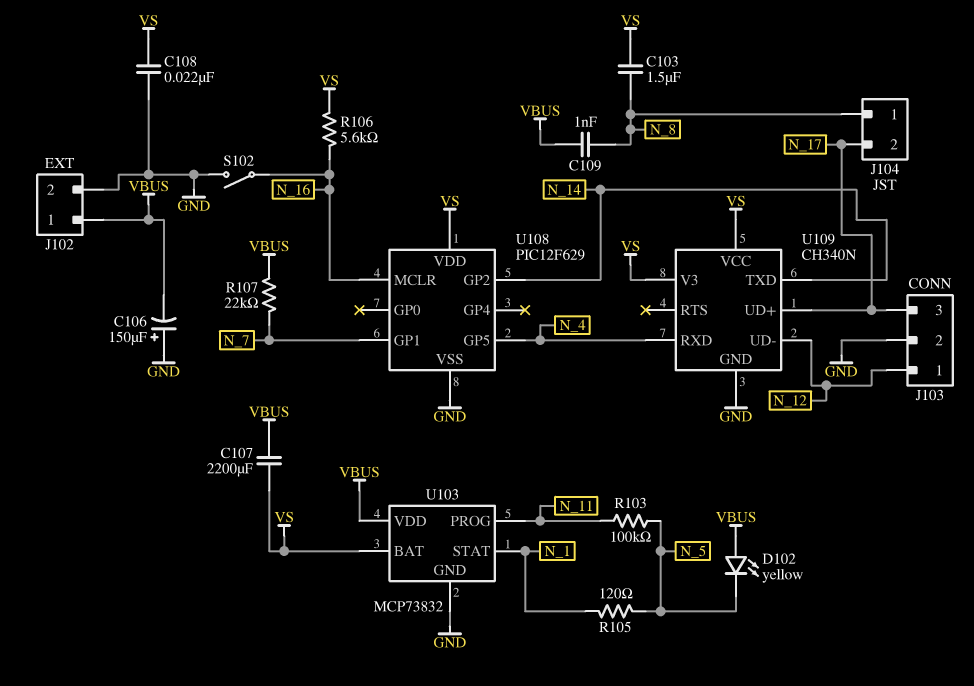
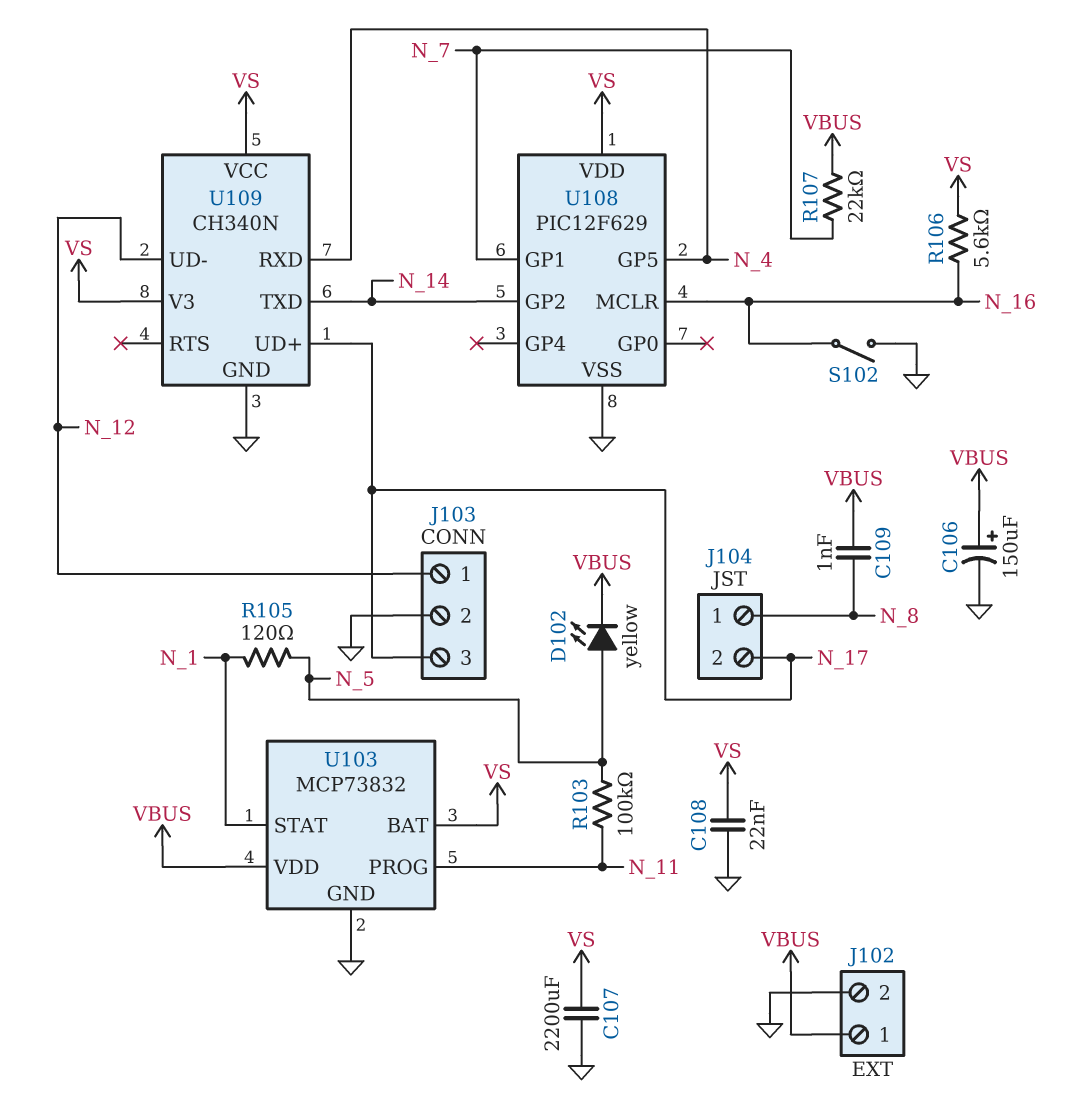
C103: 1.5uF (N_8, VS) -> none
C106: 150uF (plus GND, minus VBUS) -> 150uF (plus VBUS, minus GND)
C107: 2200uF (VBUS, VS) -> 2200uF (GND, VS)
D102: LED yellow (A VBUS, K N_5) -> LED yellow (A N_5, K VBUS)

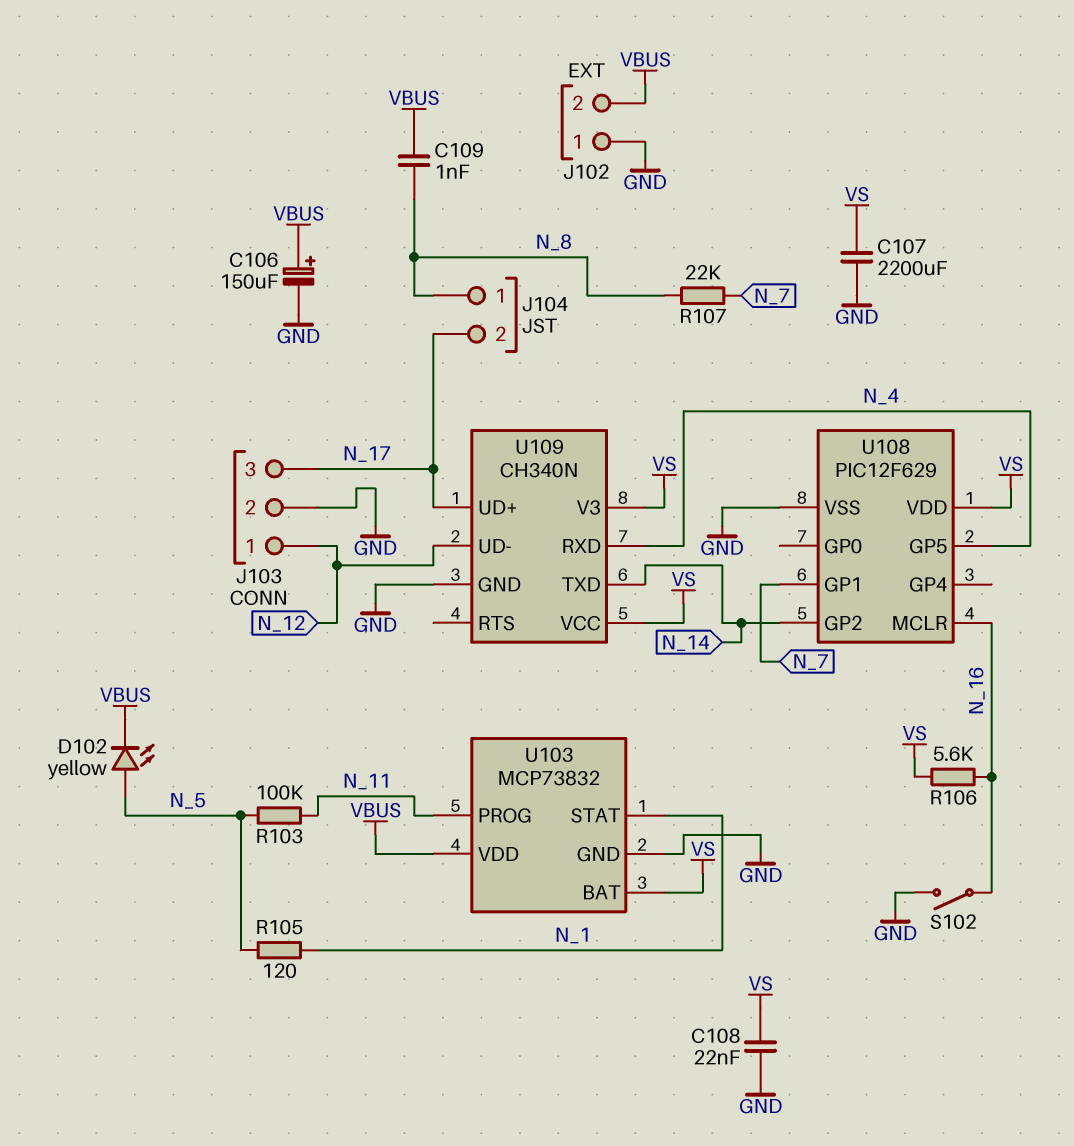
J102 pin 1: VBUS -> GND
J102 pin 2: GND -> VBUS
R107: 22k (N_7, VBUS) -> 22k (N_7, N_8)

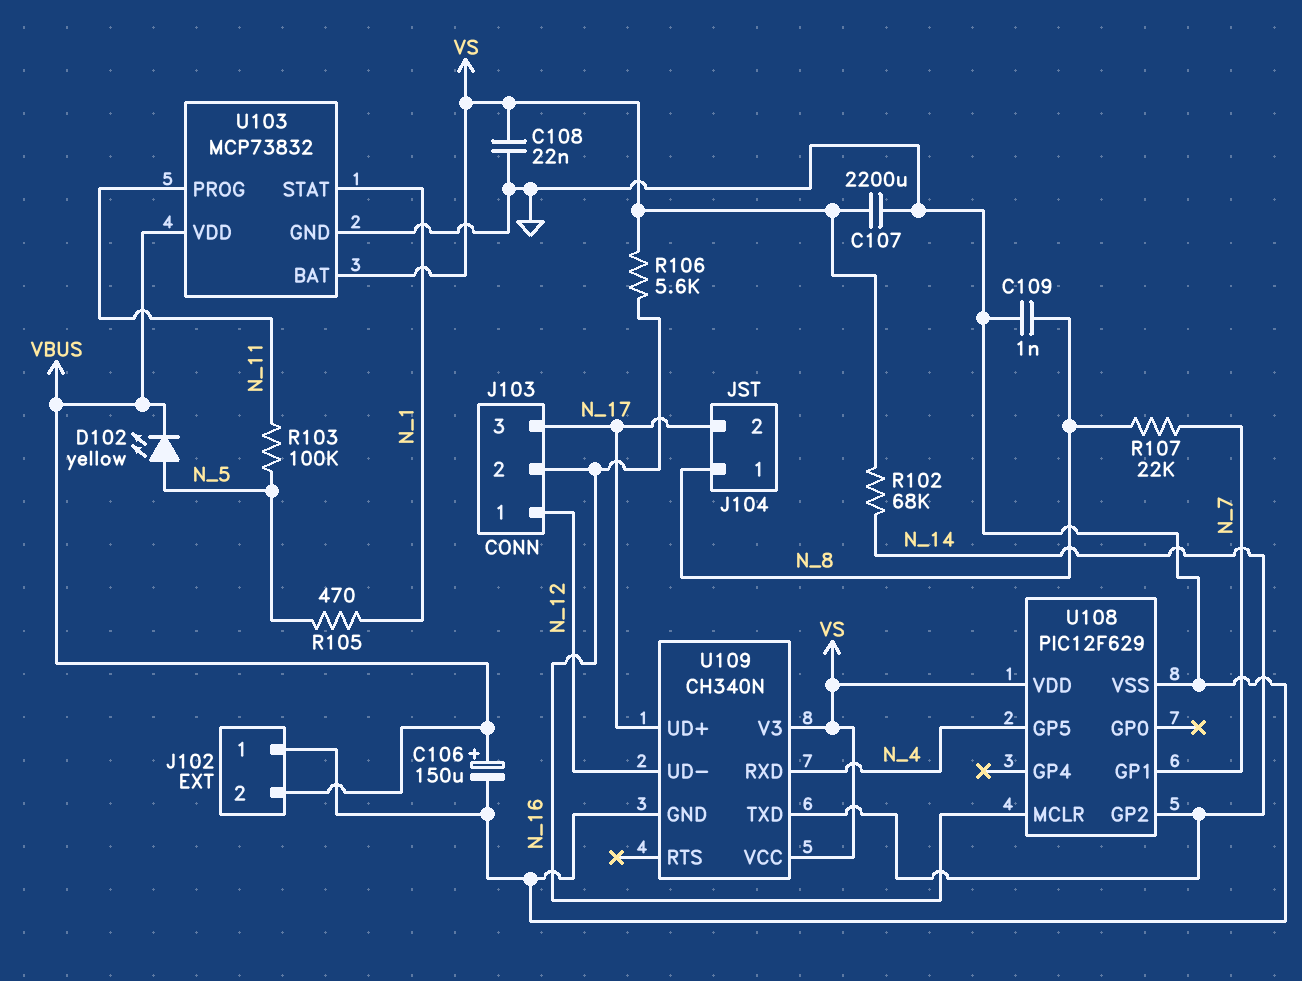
C109: 1nF (N_8, VBUS) -> 1nF (GND, N_8)
J103 pin 2: GND -> N_16
R102: none -> 68k (N_14, VS)
R105: 120 (N_1, N_5) -> 470 (N_1, N_5)
S102: switch (GND, N_16) -> none

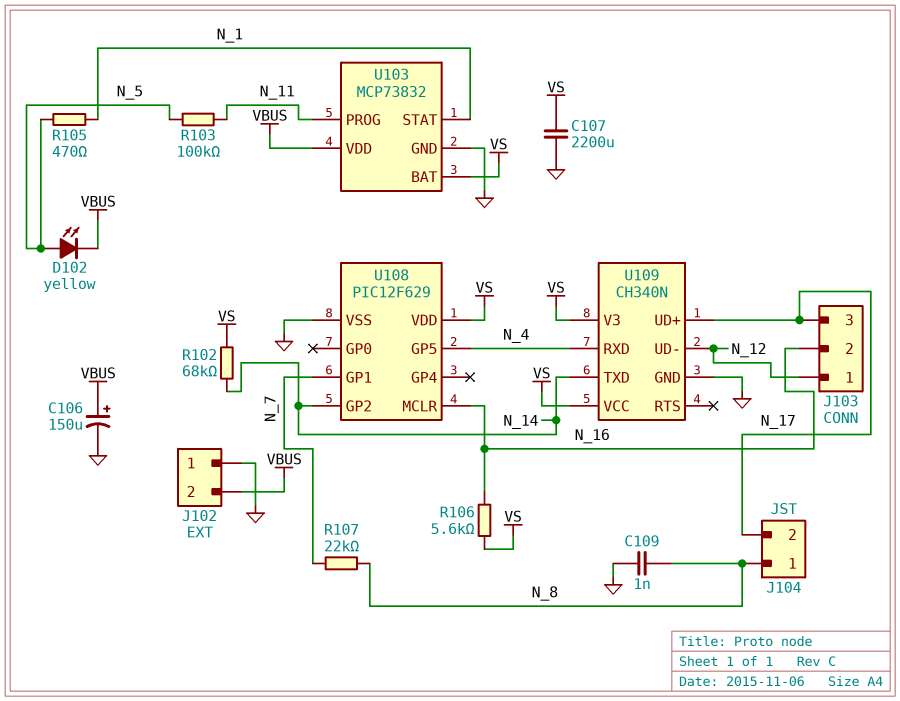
C108: 22nF (GND, VS) -> none

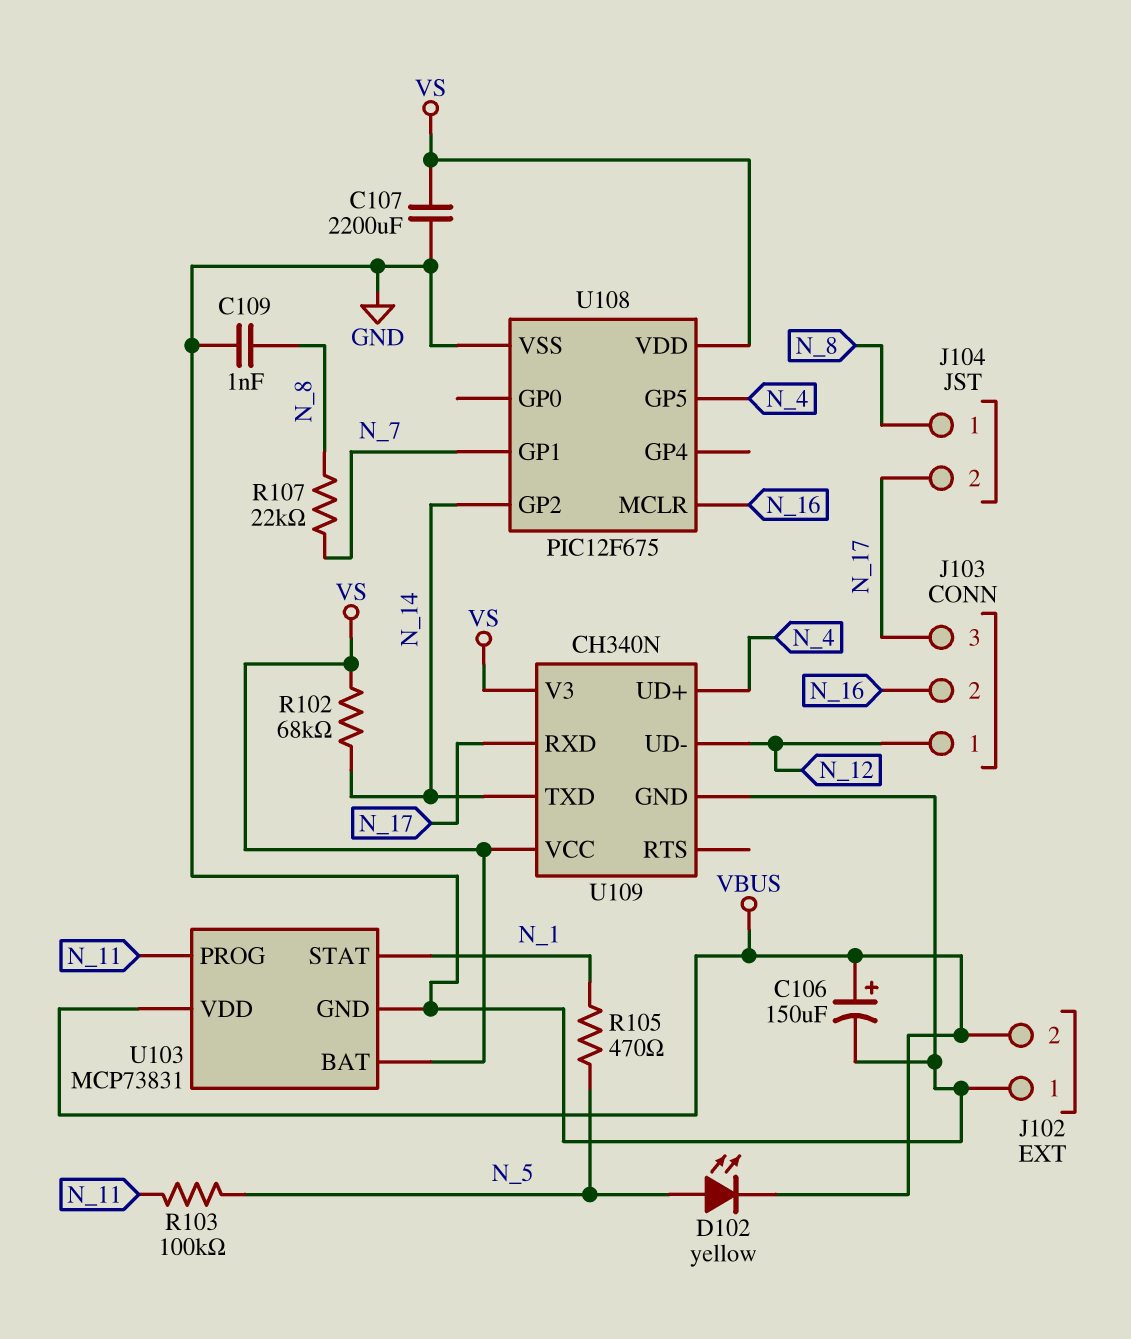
R106: 5.6k (N_16, VS) -> none
U103: MCP73832 -> MCP73831
U108: PIC12F629 -> PIC12F675
U109 pin RXD: N_4 -> N_17
U109 pin UD+: N_17 -> N_4

